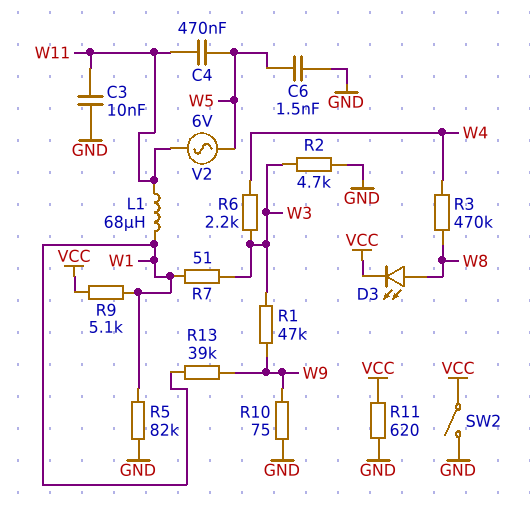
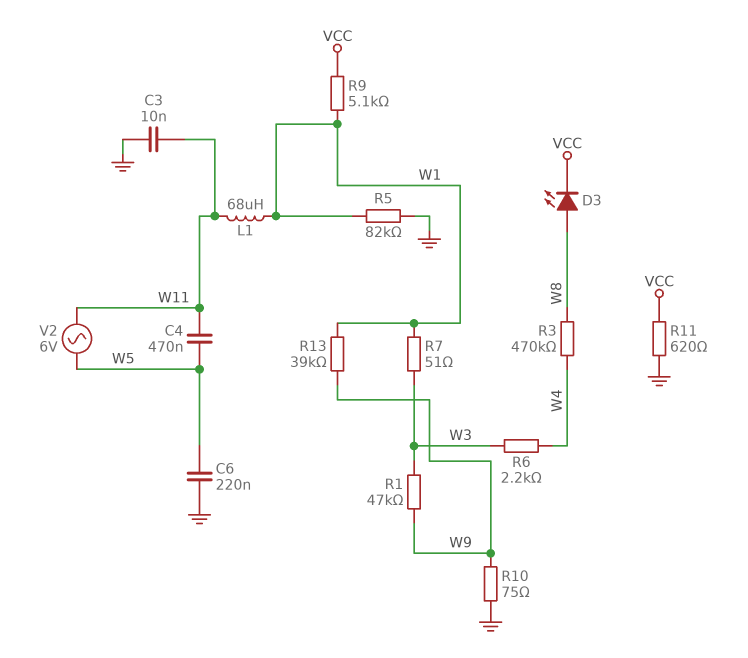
C6: 1.5nF (GND, W5) -> 220nF (GND, W5)
R2: 4.7k (GND, W3) -> none
SW2: switch (GND, VCC) -> none

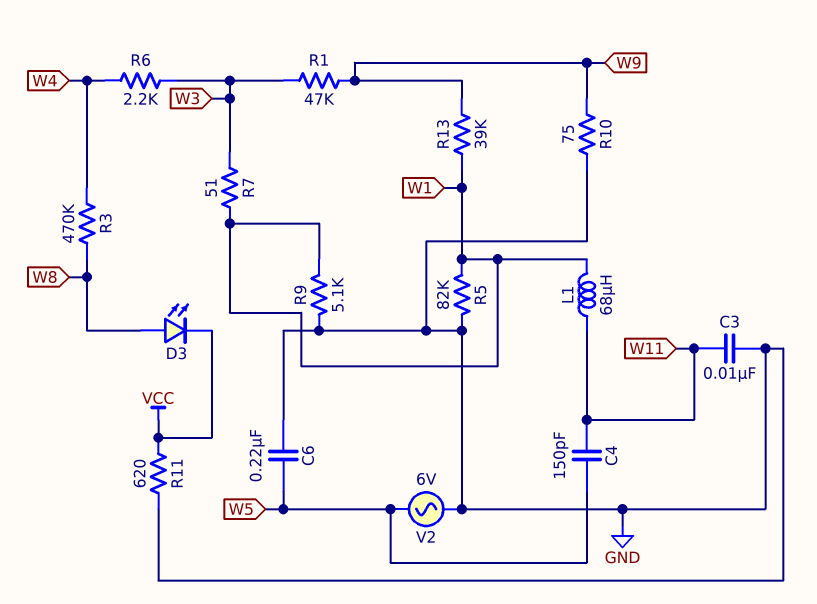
C4: 470nF (W5, W11) -> 150pF (W5, W11)
R9: 5.1k (VCC, W1) -> 5.1k (GND, W1)
V2: AC 6V (W5, W11) -> AC 6V (GND, W5)

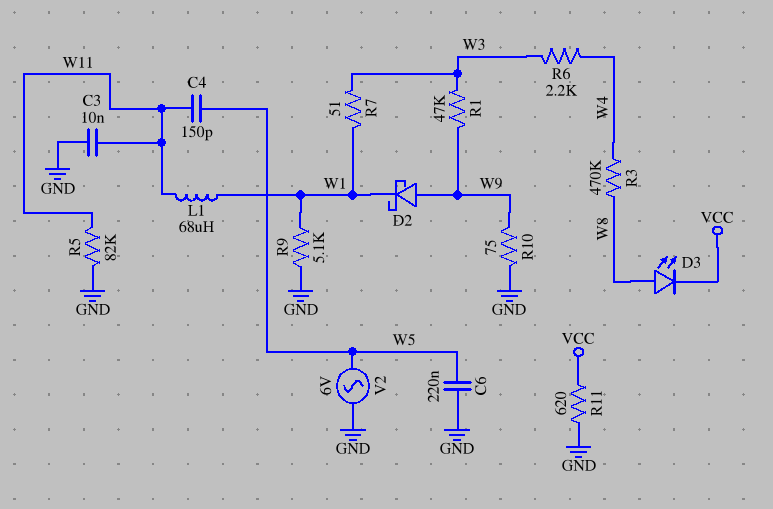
D2: none -> schottky (A W9, K W1)
R5: 82k (GND, W1) -> 82k (GND, W11)
R13: 39k (W1, W9) -> none

